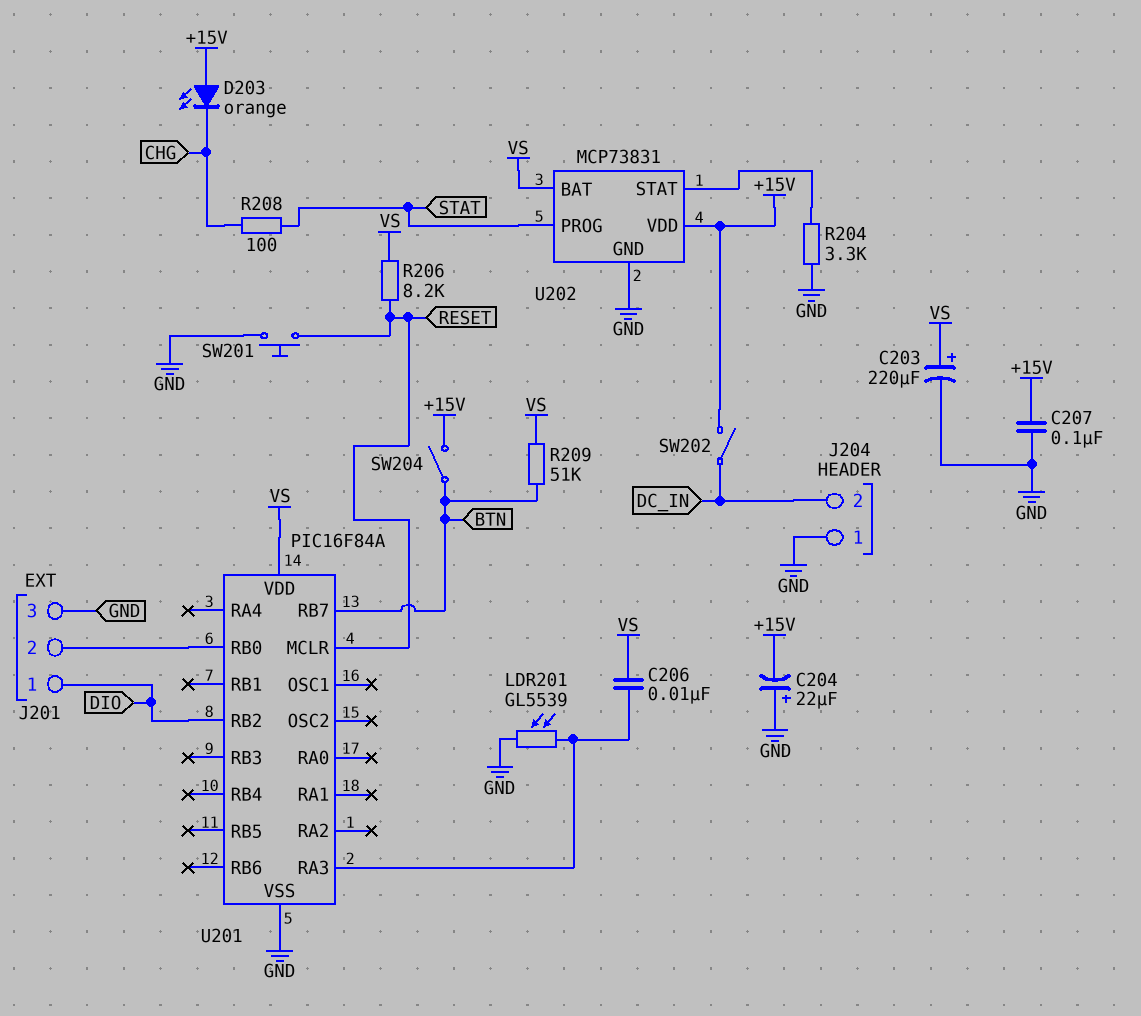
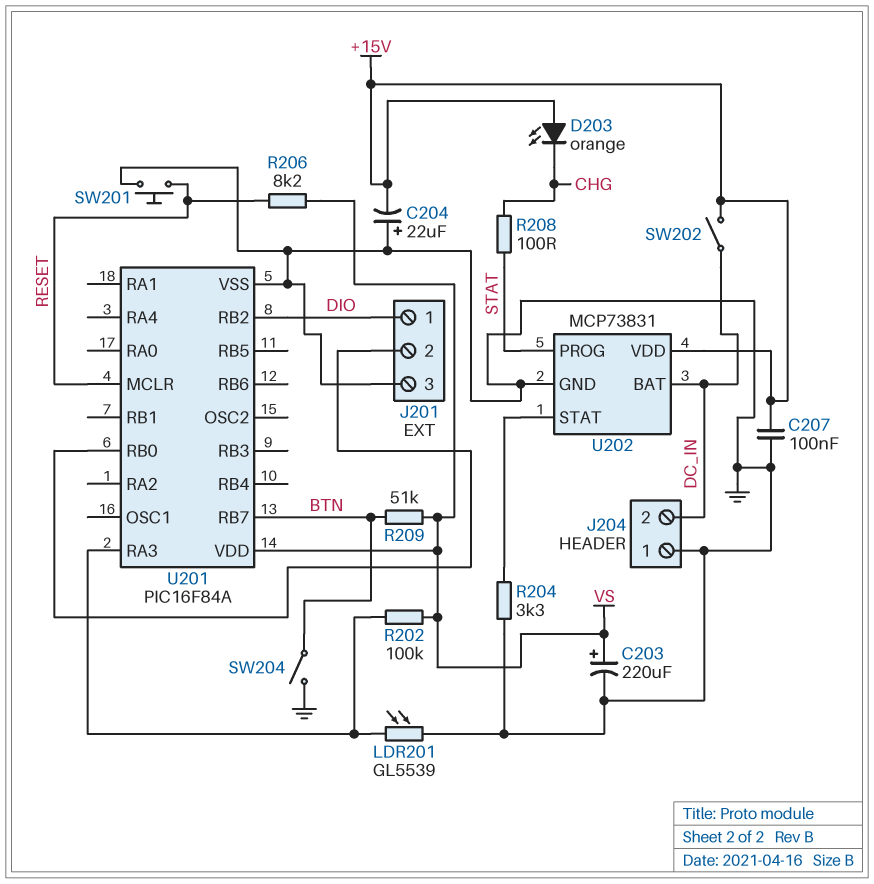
C206: 10nF (U201/RA3, VS) -> none
R202: none -> 100k (U201/RA3, VS)
SW204: switch (+15V, BTN) -> switch (BTN, GND)
U202 pin BAT: VS -> DC_IN

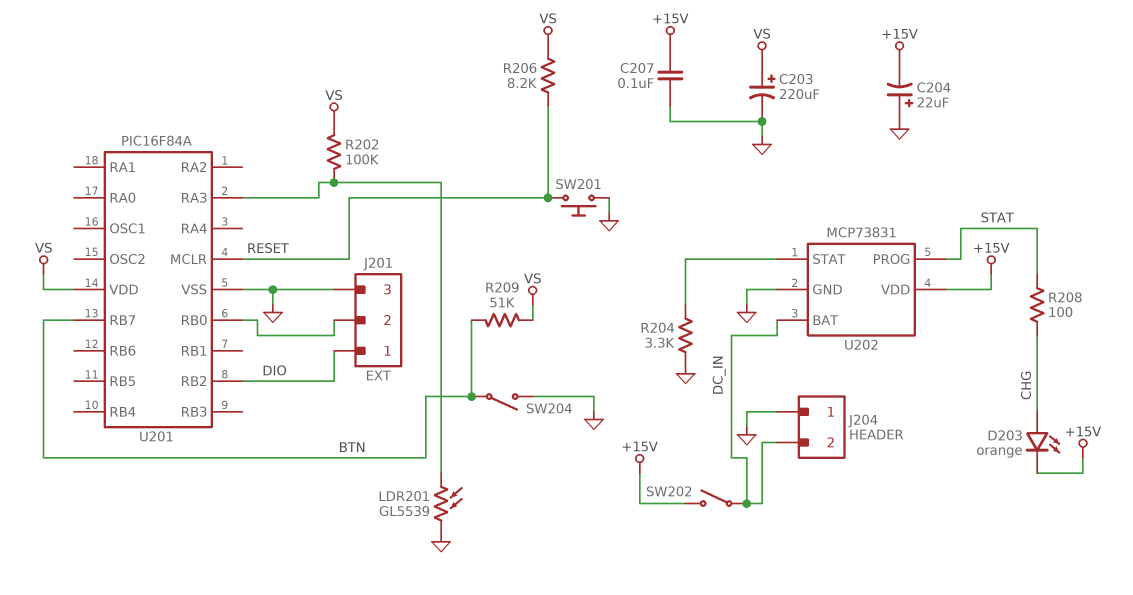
D203: LED orange (A +15V, K CHG) -> LED orange (A CHG, K +15V)

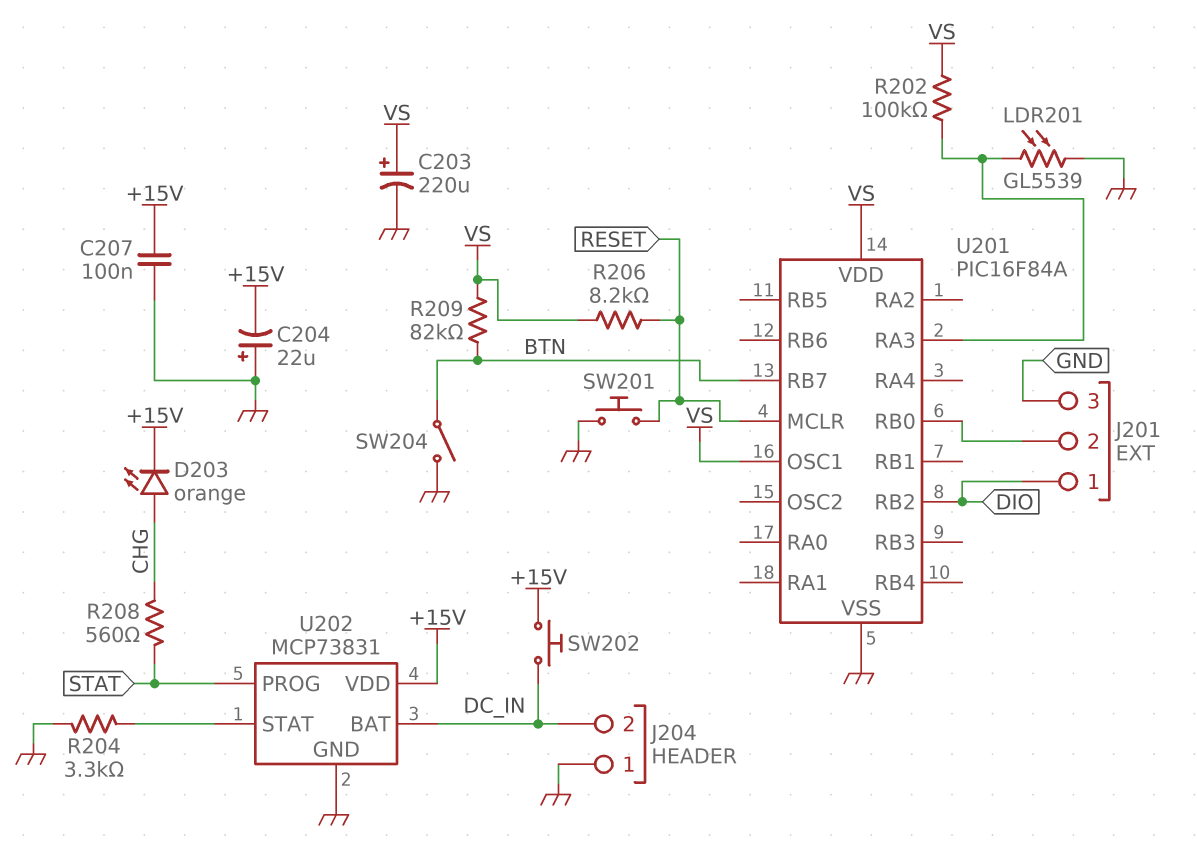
R208: 100 (CHG, STAT) -> 560 (CHG, STAT)
R209: 51k (BTN, VS) -> 82k (BTN, VS)
SW202: switch (+15V, DC_IN) -> button (+15V, DC_IN)
U201 pin OSC1: none -> VS

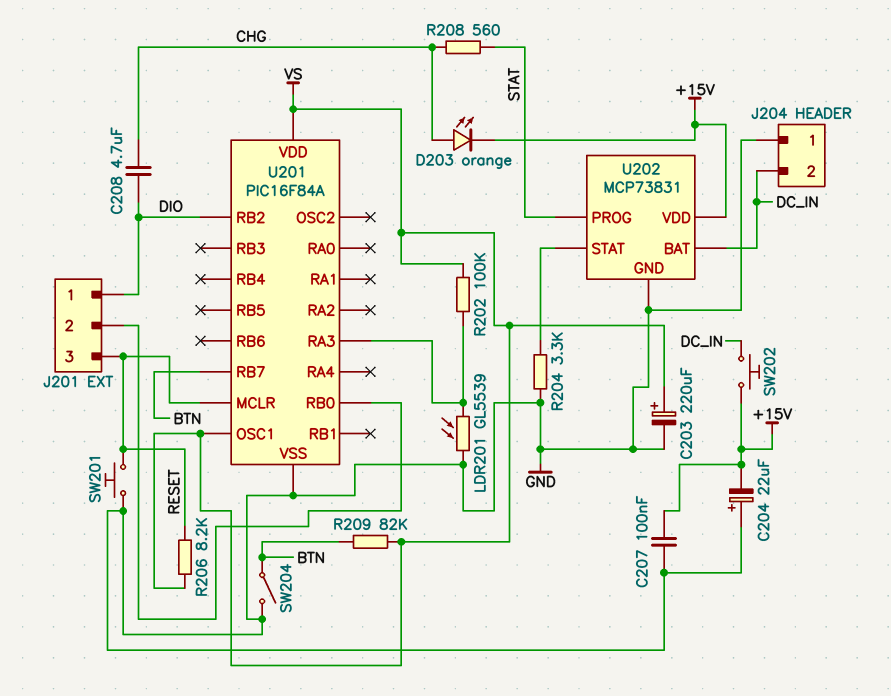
C208: none -> 4.7uF (CHG, DIO)
J201 pin 3: GND -> RESET

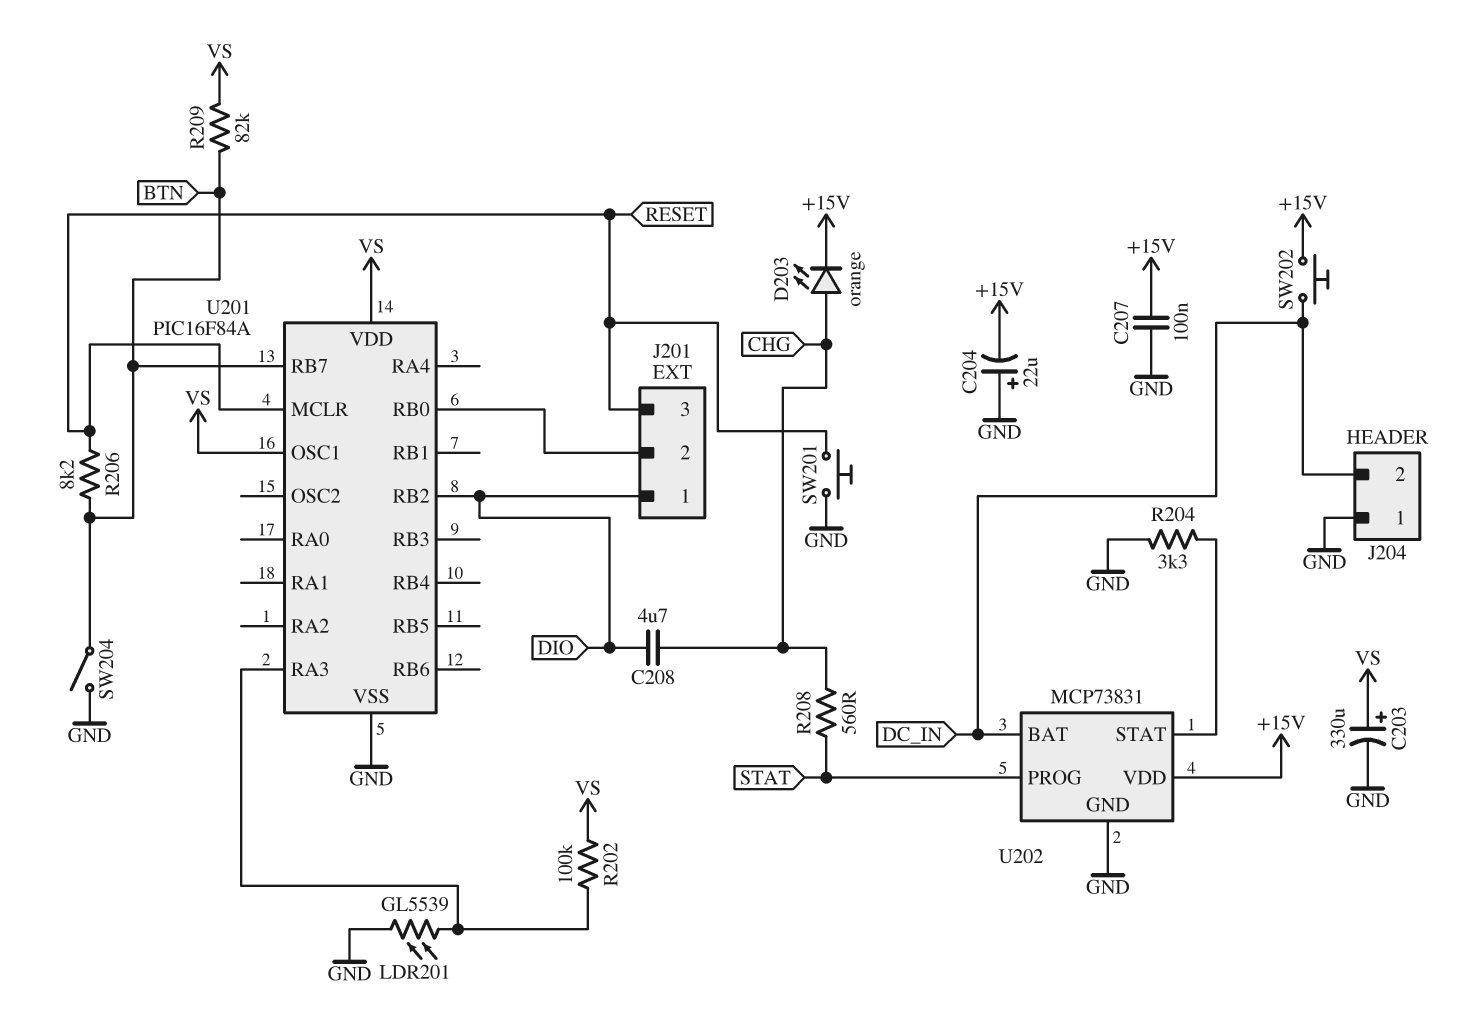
C203: 220uF (plus VS, minus GND) -> 330uF (plus VS, minus GND)
R206: 8.2k (RESET, VS) -> 8.2k (BTN, RESET)

